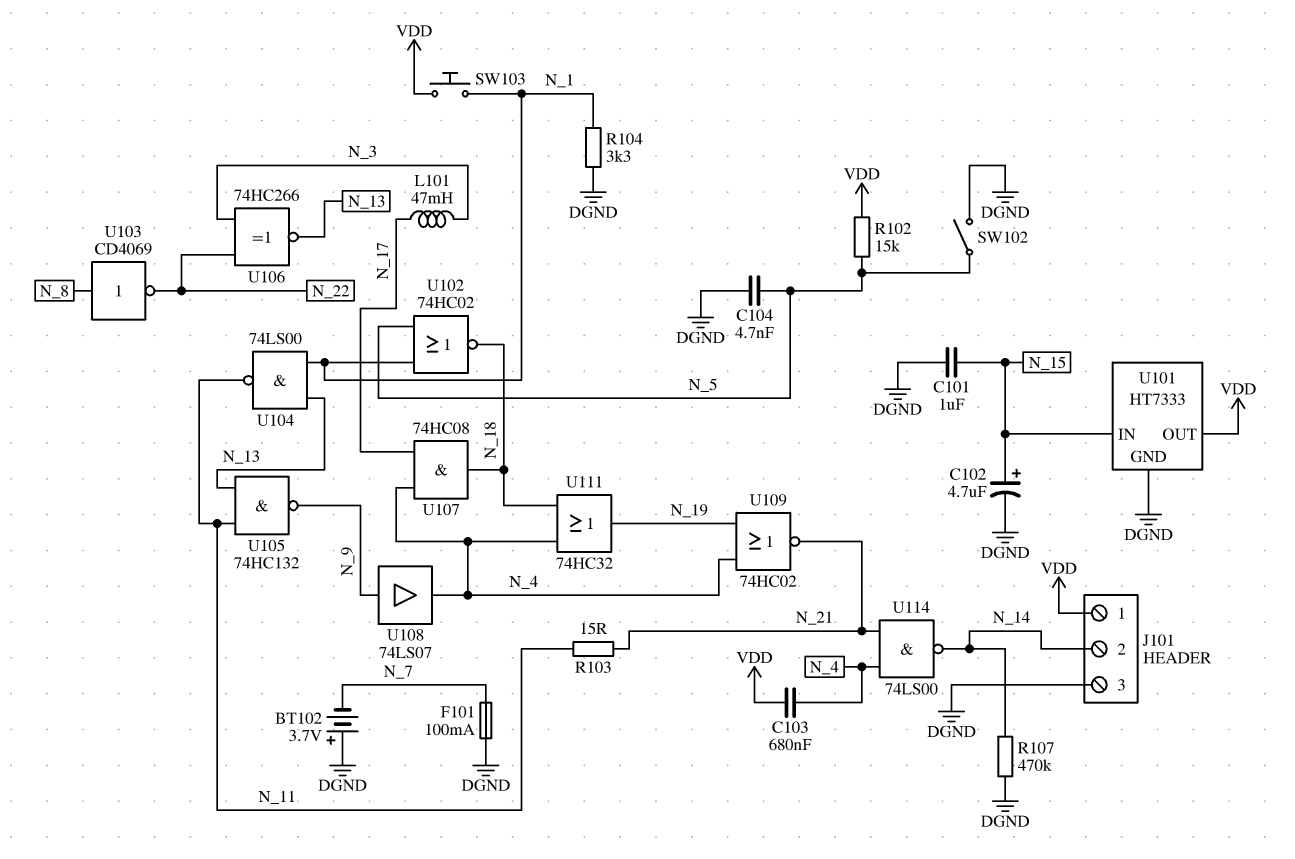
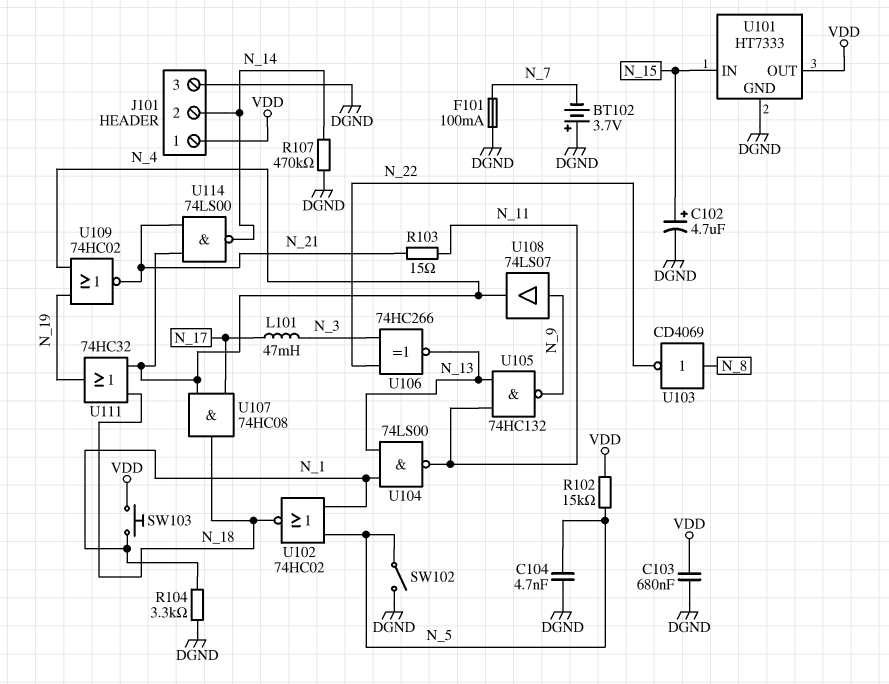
C101: 1uF (DGND, N_15) -> none
C103: 680nF (N_4, VDD) -> 680nF (DGND, VDD)

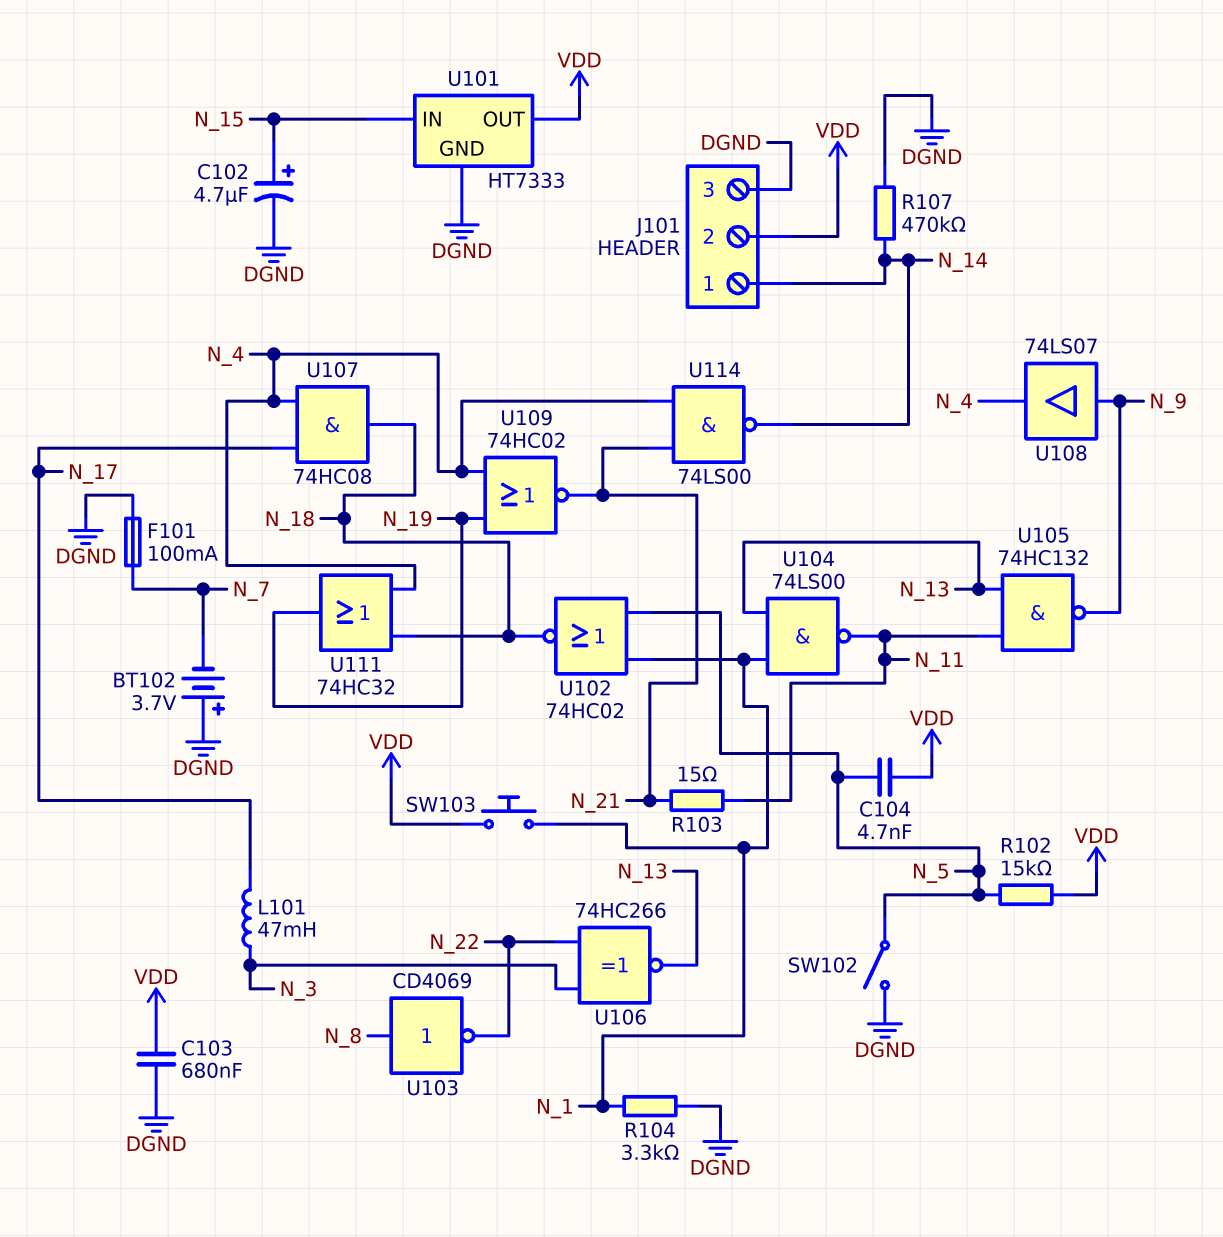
C104: 4.7nF (DGND, N_5) -> 4.7nF (N_5, VDD)
J101 pin 1: VDD -> N_14
J101 pin 2: N_14 -> VDD

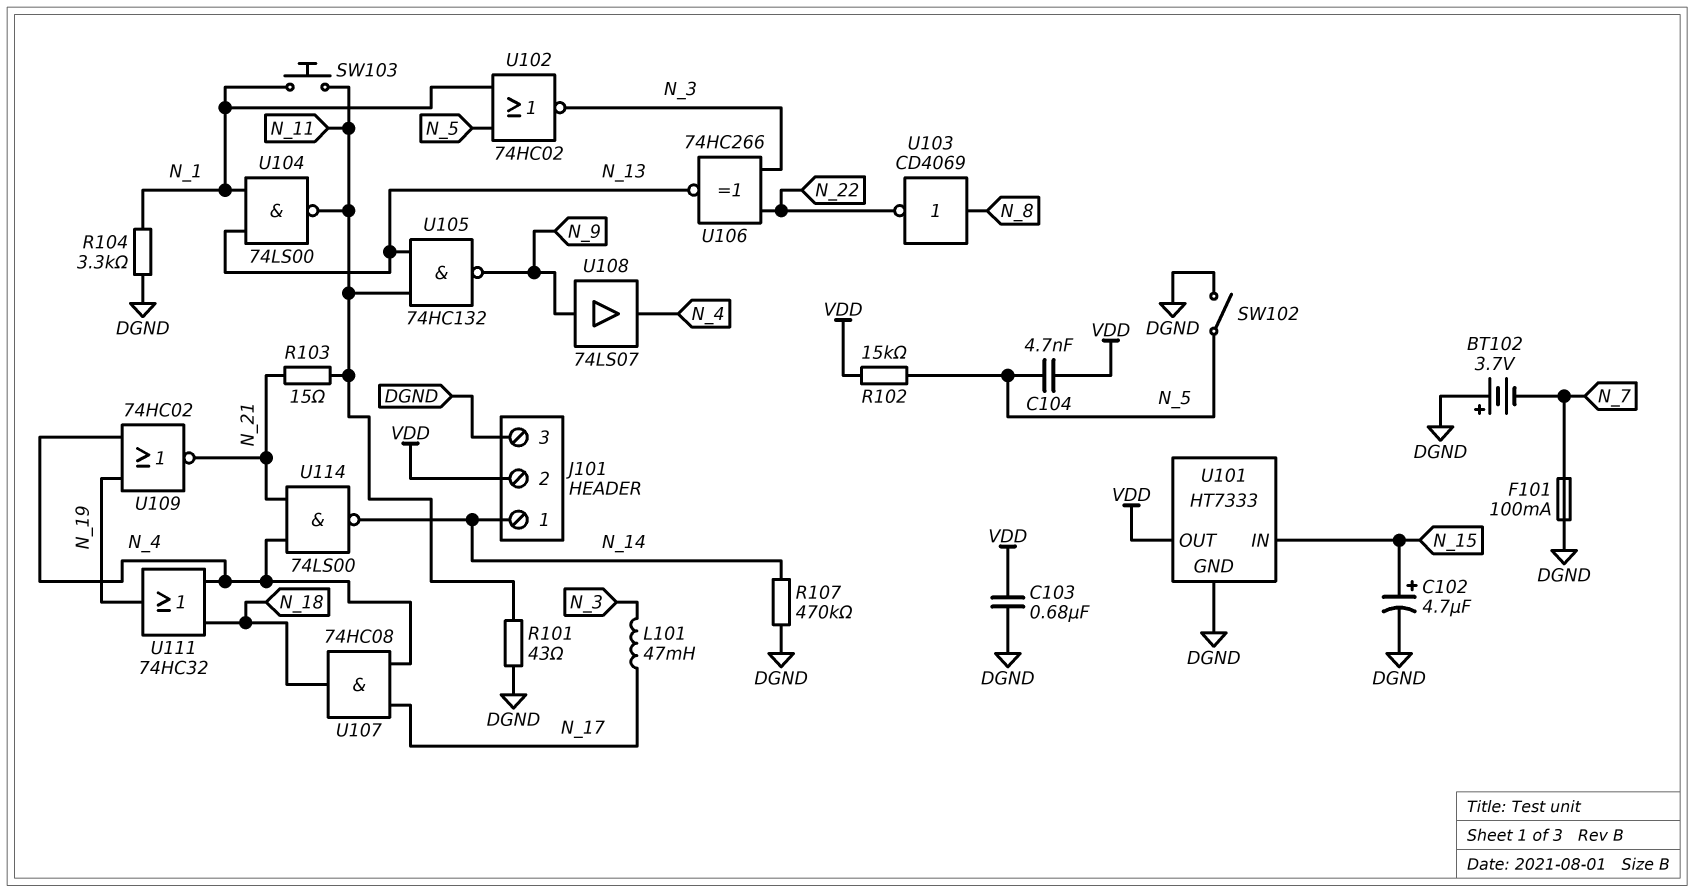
R101: none -> 43 (DGND, N_11)
SW103: button (N_1, VDD) -> button (N_1, N_11)
U102: NOR 74HC02 (in N_1, in N_5, out N_18) -> NOR 74HC02 (in N_1, in N_5, out N_3)

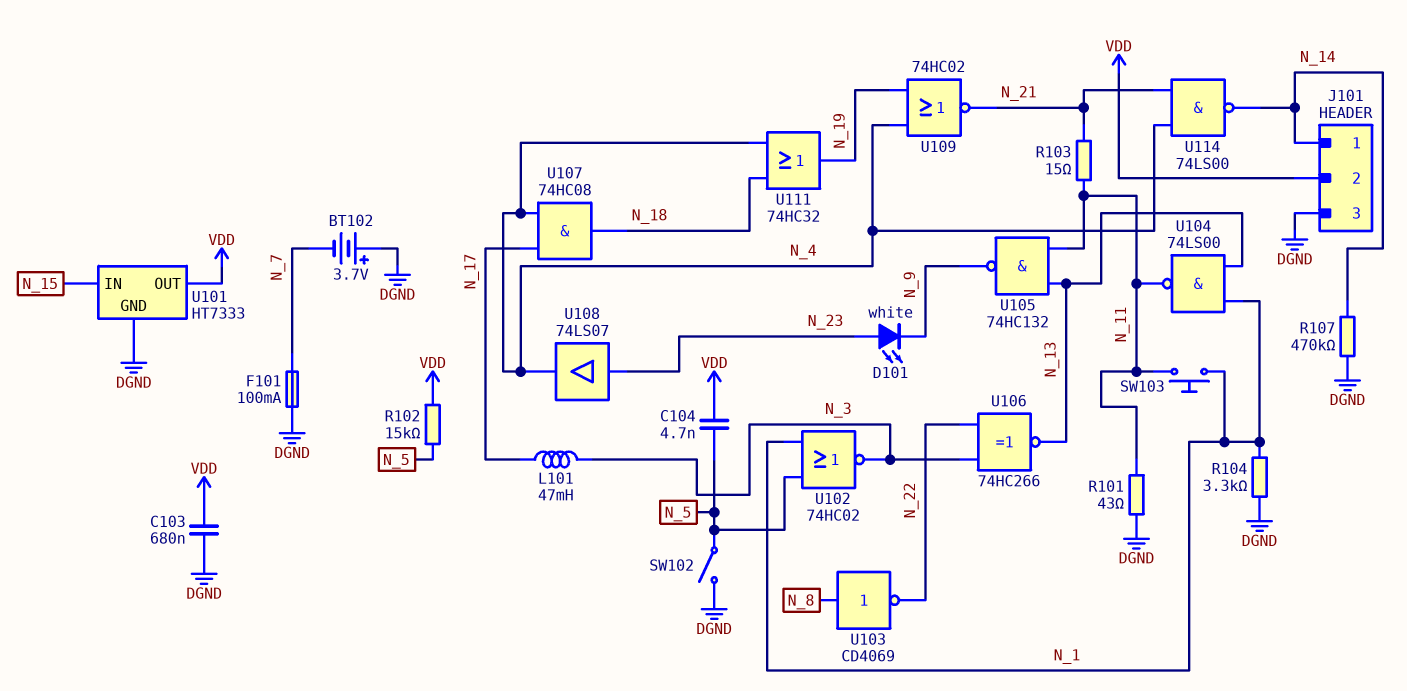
C102: 4.7uF (plus N_15, minus DGND) -> none
D101: none -> LED white (A N_23, K N_9)
U108: buffer 74LS07 (in N_9, out N_4) -> buffer 74LS07 (in N_23, out N_4)

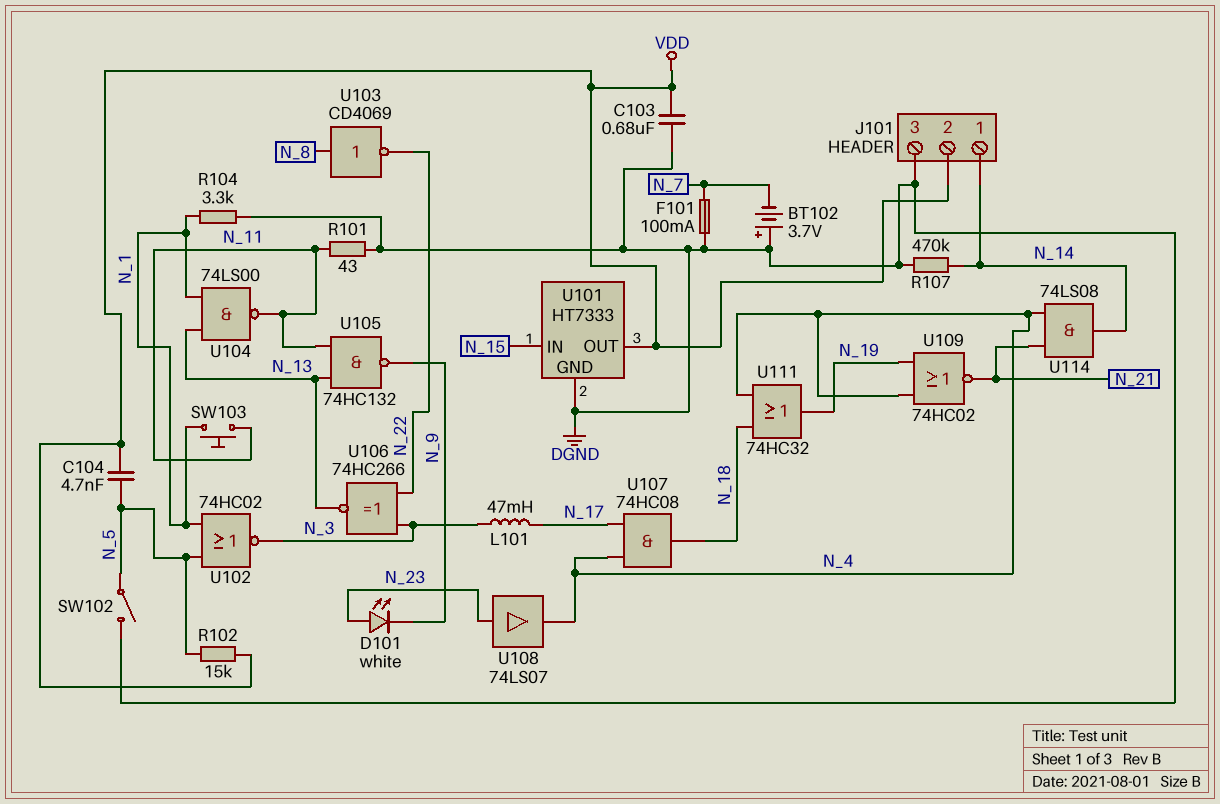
R103: 15 (N_11, N_21) -> none
U114: NAND 74LS00 (in N_4, in N_21, out N_14) -> AND 74LS08 (in N_4, in N_21, out N_14)

